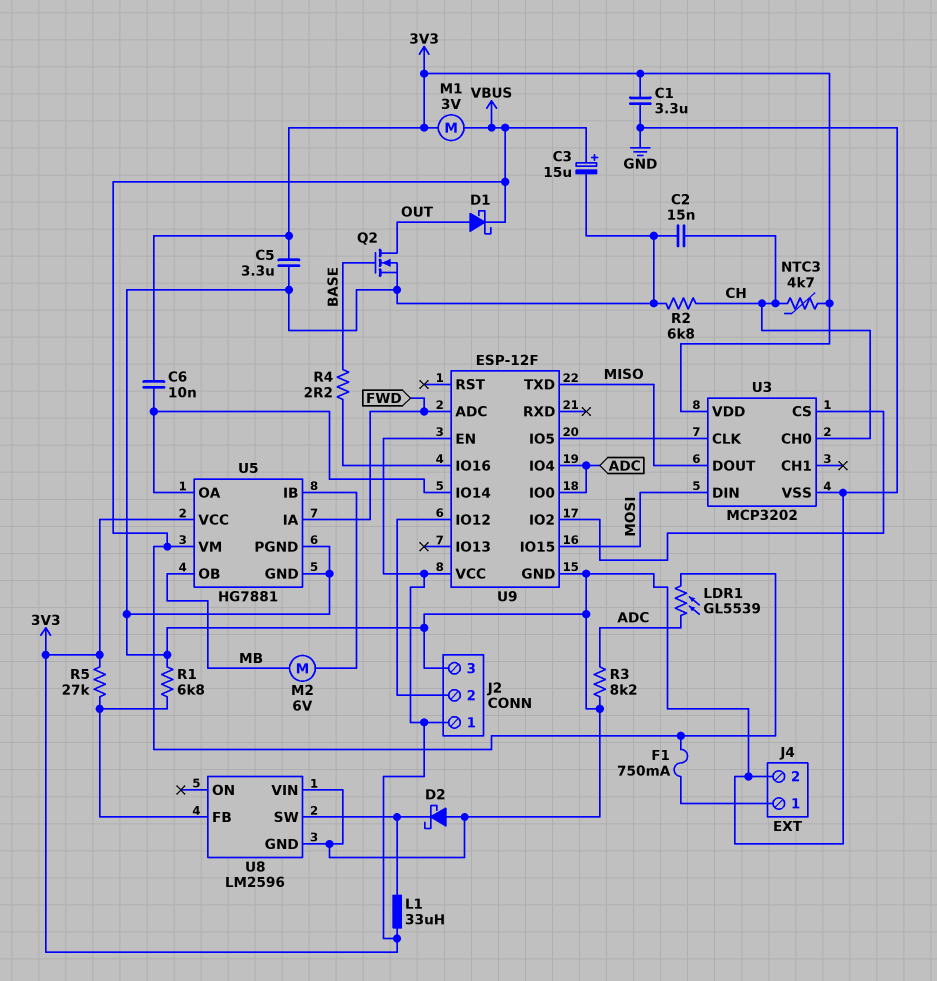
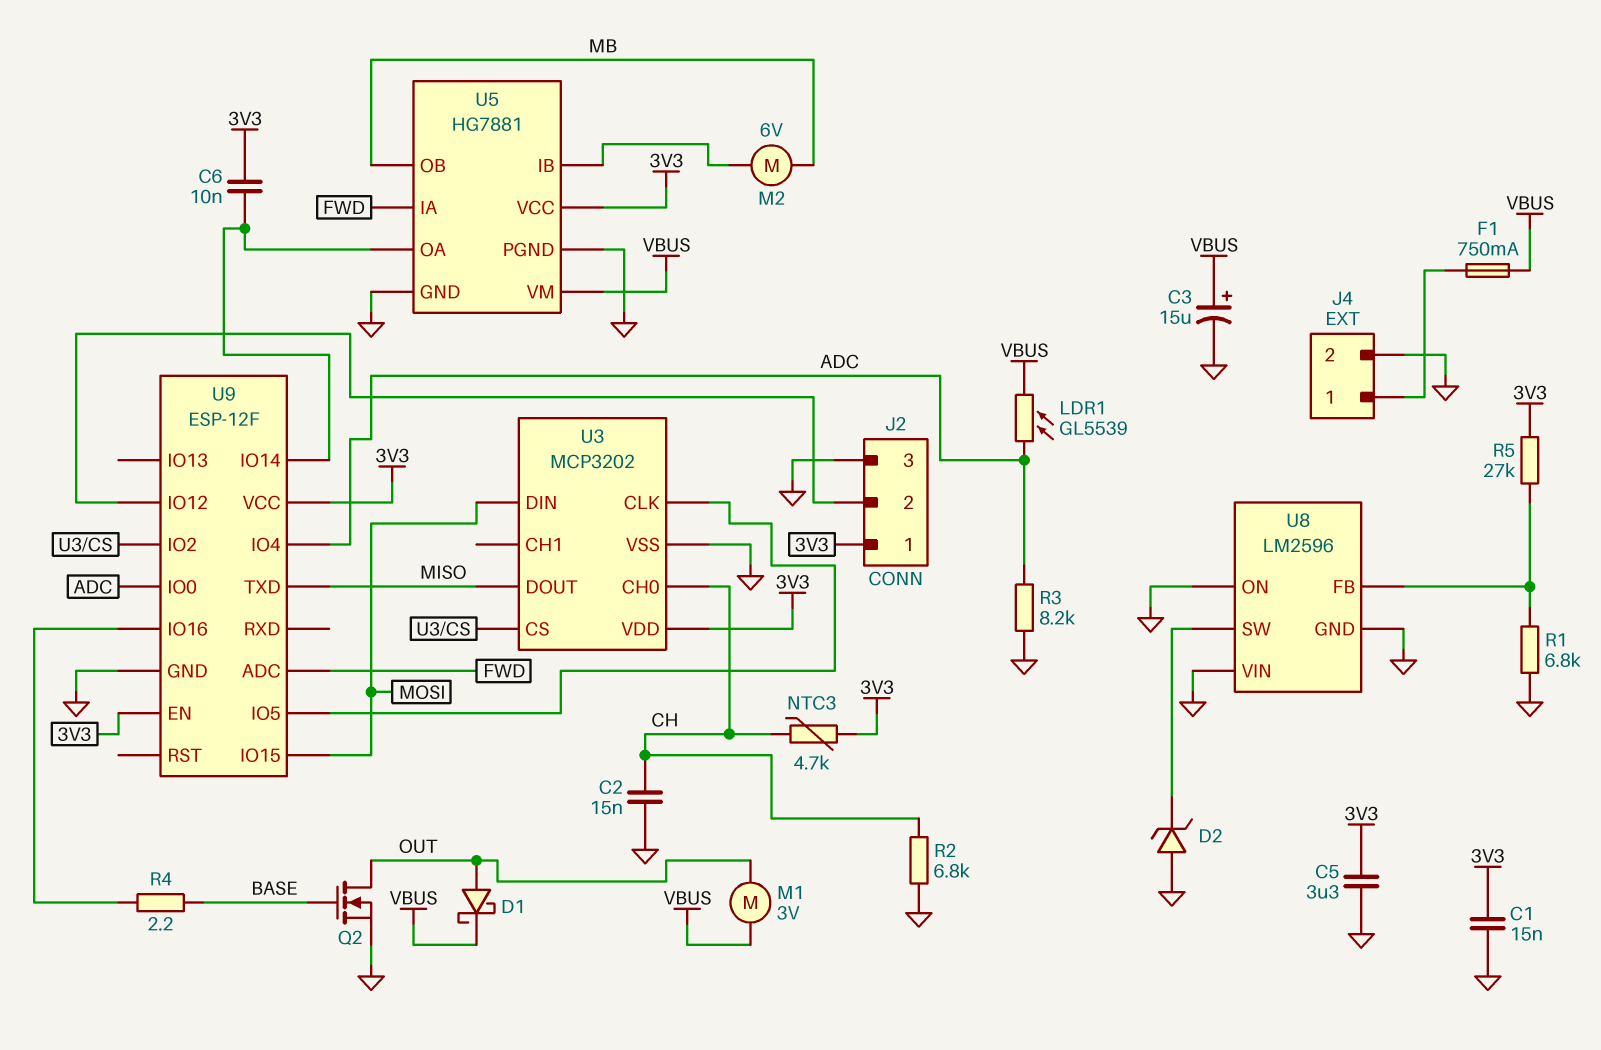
C1: 3.3uF (3V3, GND) -> 15nF (3V3, GND)
D2: schottky (A GND, K U8/SW) -> zener (A GND, K U8/SW)
L1: 33uH (3V3, U8/SW) -> none
M1: motor 3V (3V3, VBUS) -> motor 3V (OUT, VBUS)
U8 pin ON: none -> GND

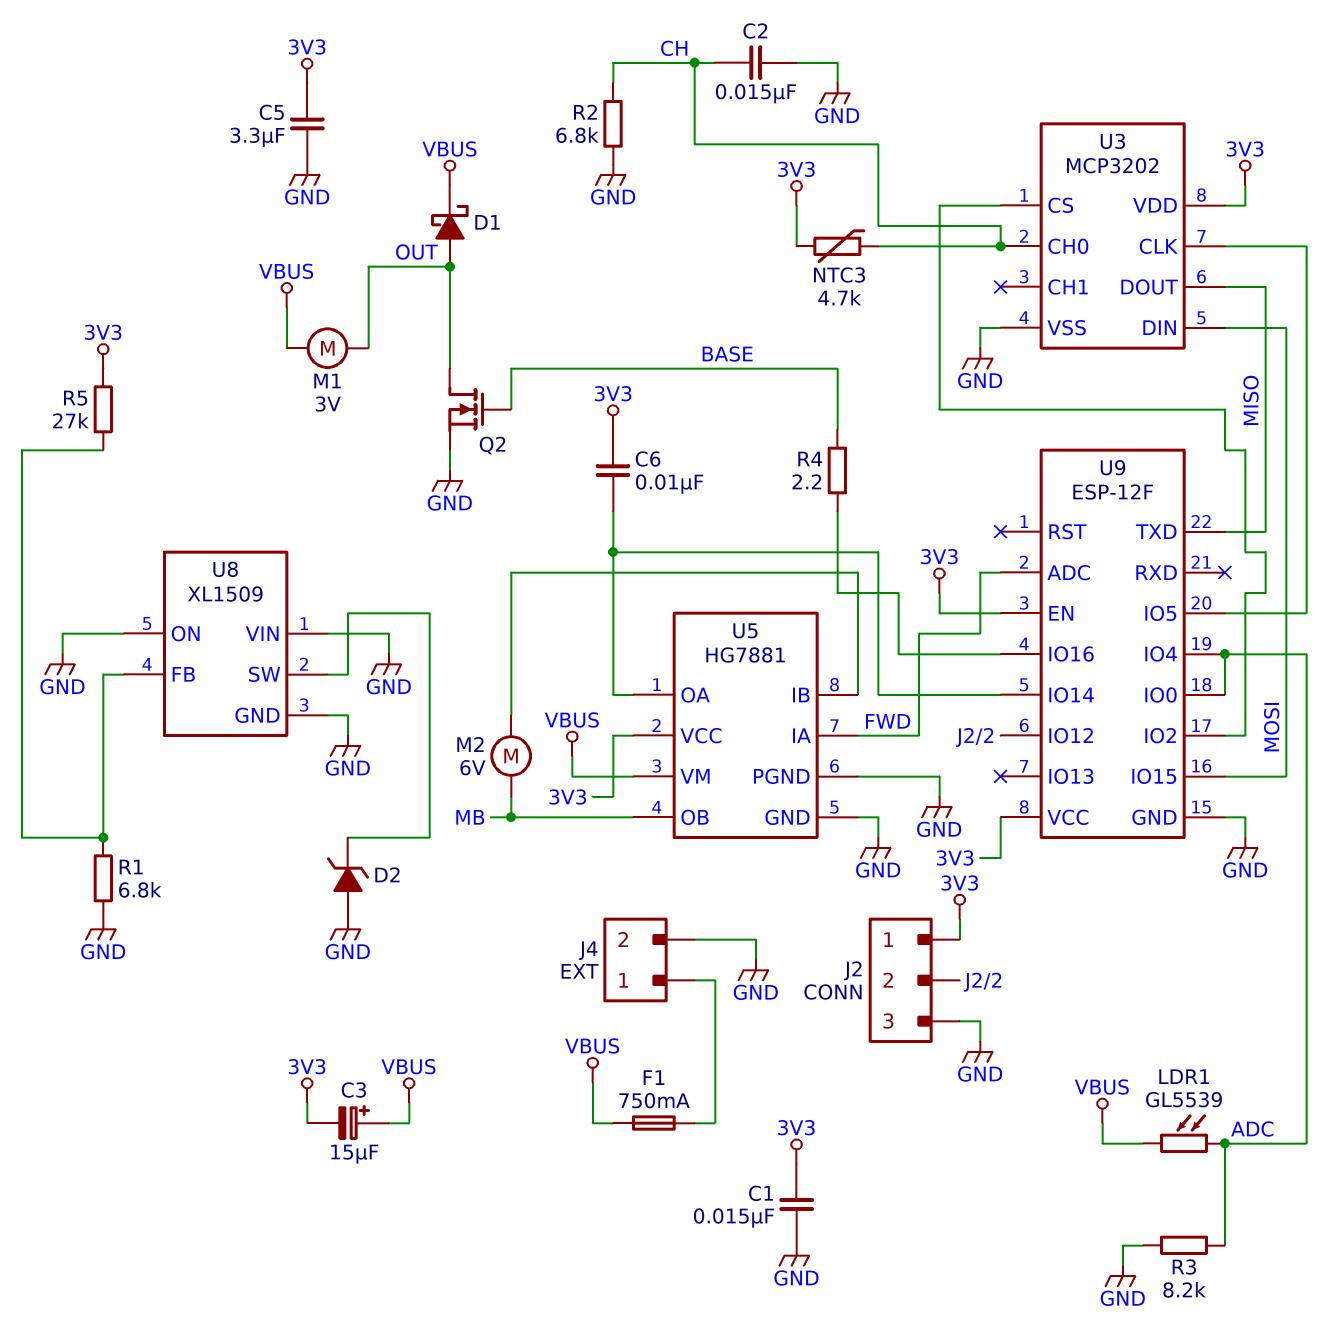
C3: 15uF (plus VBUS, minus GND) -> 15uF (plus VBUS, minus 3V3)
U8: LM2596 -> XL1509

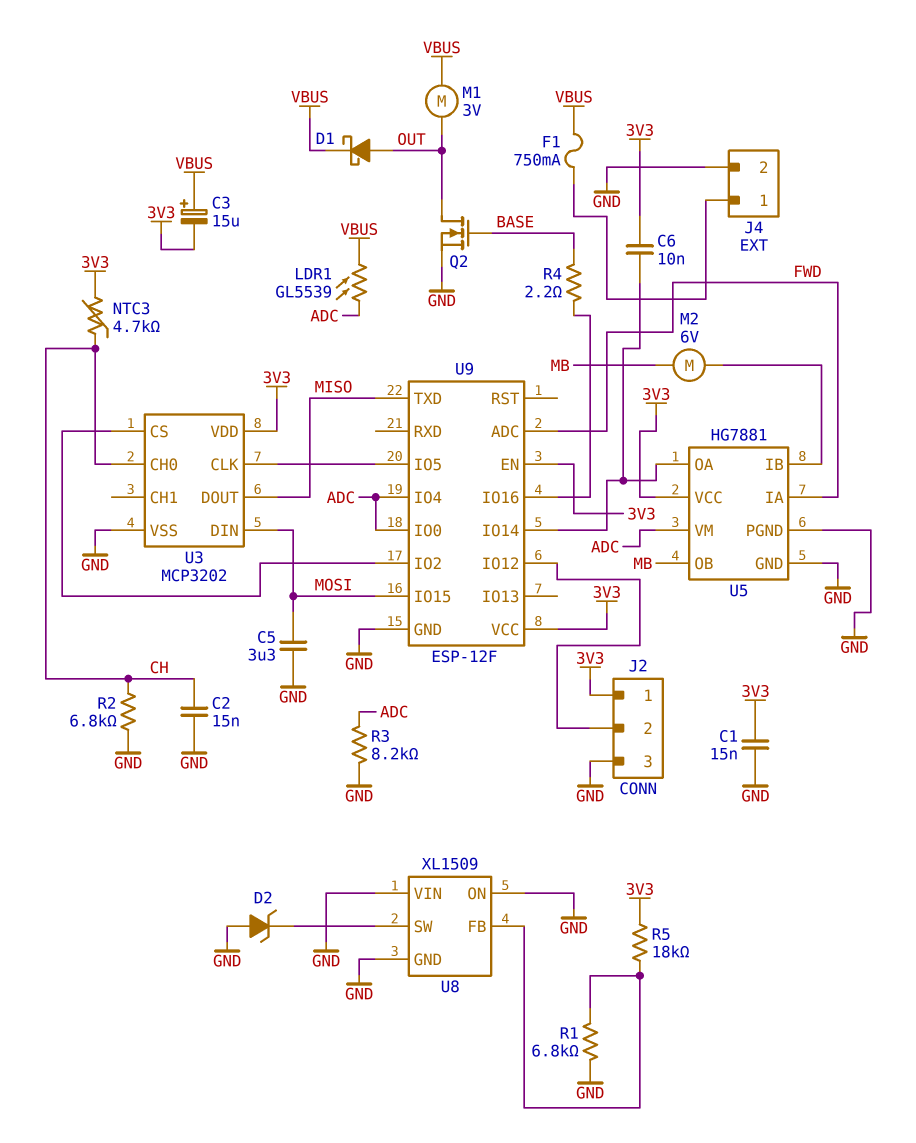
C5: 3.3uF (3V3, GND) -> 3.3uF (GND, MOSI)
R5: 27k (3V3, U8/FB) -> 18k (3V3, U8/FB)
U5 pin VM: VBUS -> ADC

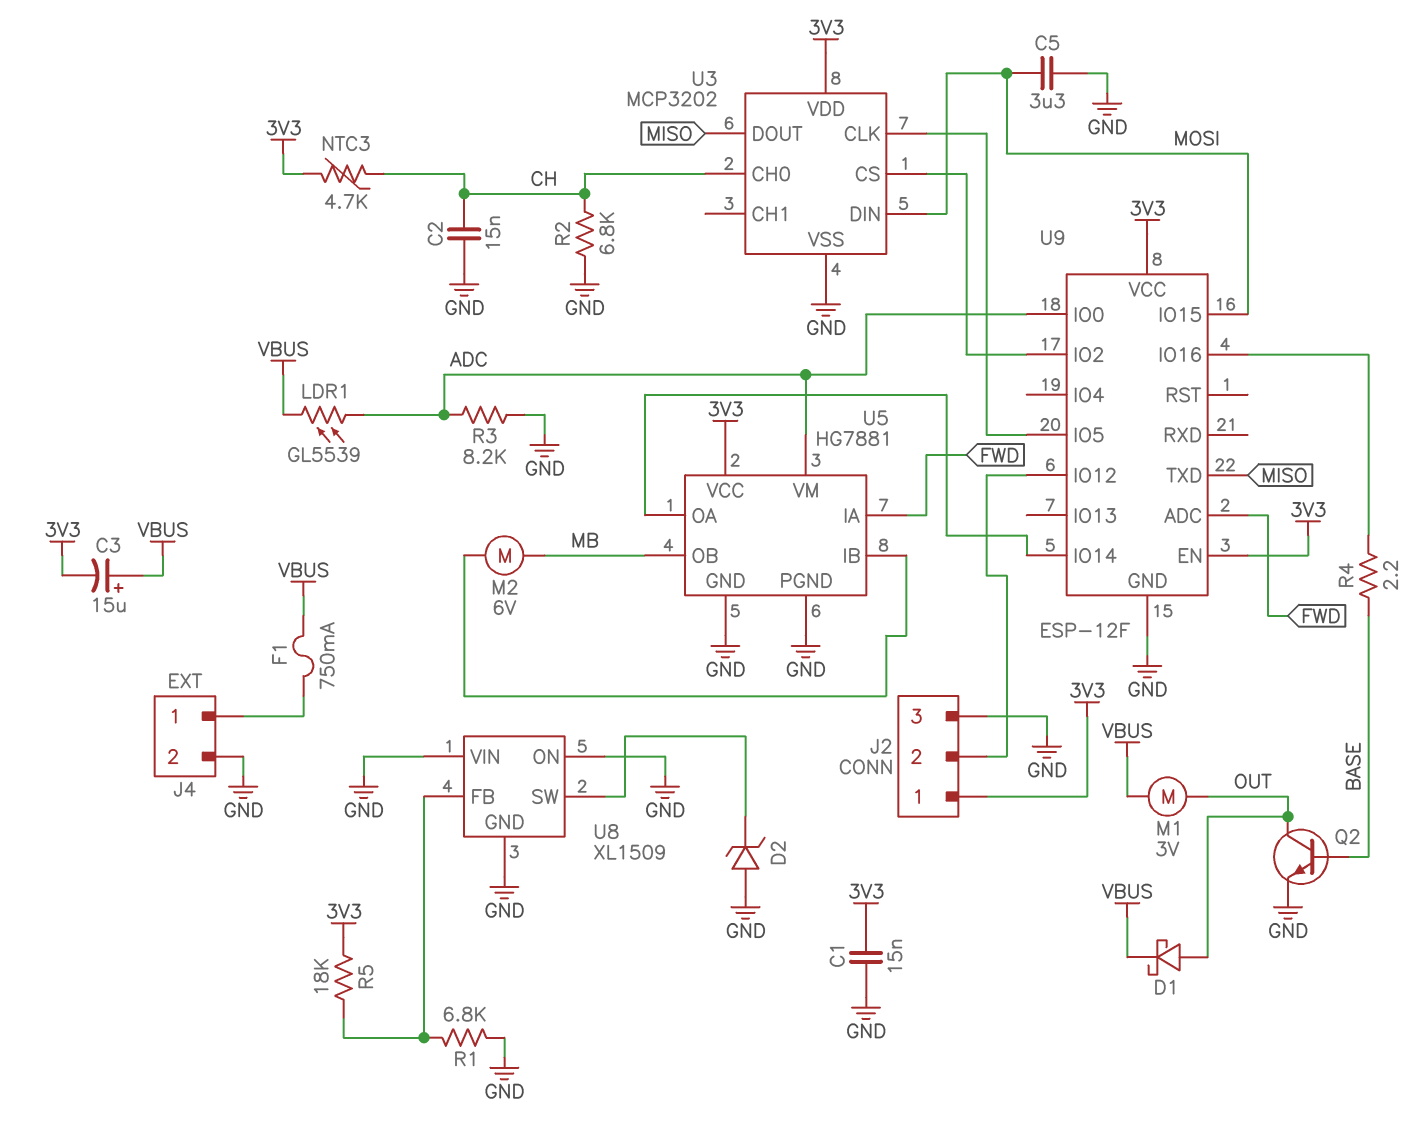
C6: 10nF (3V3, U5/OA) -> none
Q2: NMOS (G BASE, D OUT, S GND) -> NPN (B BASE, C OUT, E GND)
U9 pin IO4: ADC -> none

